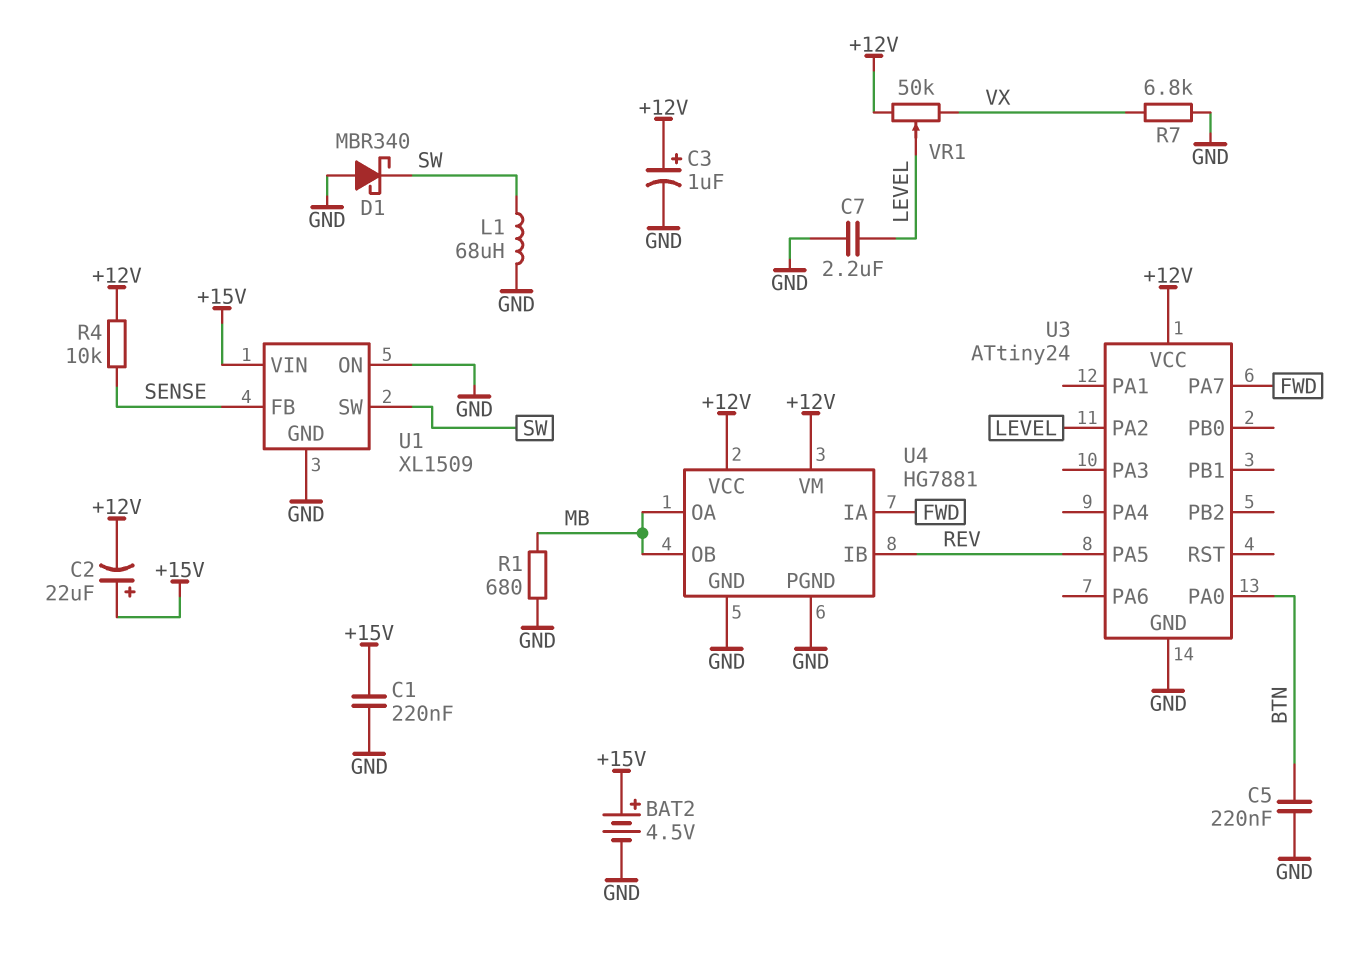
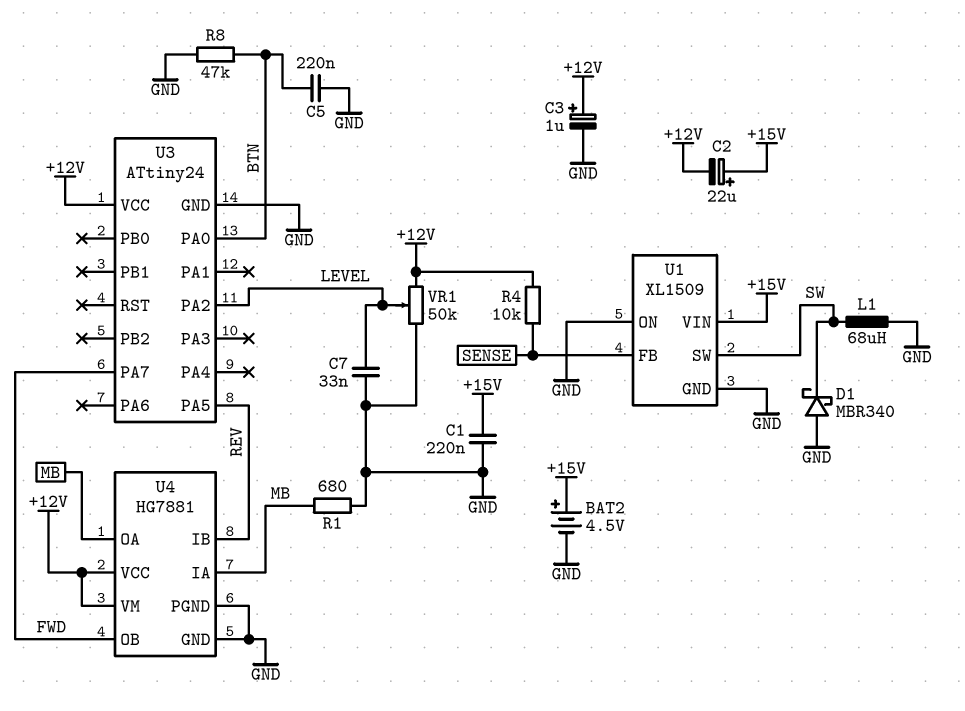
C7: 2.2uF (GND, LEVEL) -> 33nF (GND, LEVEL)
R7: 6.8k (GND, VX) -> none
R8: none -> 47k (BTN, GND)
U4 pin IA: FWD -> MB
U4 pin OB: MB -> FWD
VR1: 50k (+12V, VX, wiper LEVEL) -> 50k (+12V, GND, wiper LEVEL)

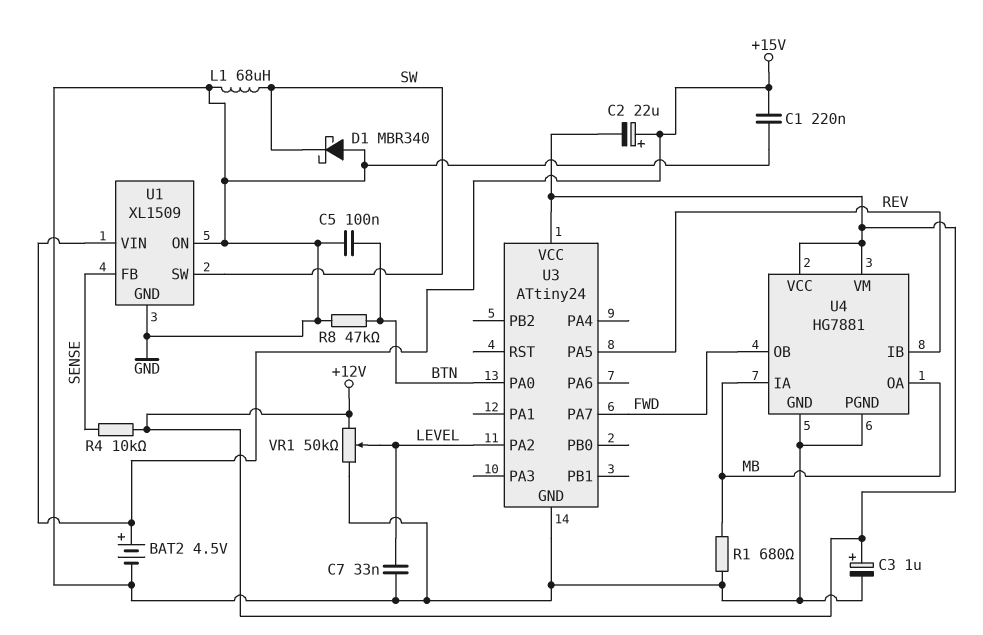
C5: 220nF (BTN, GND) -> 100nF (BTN, GND)

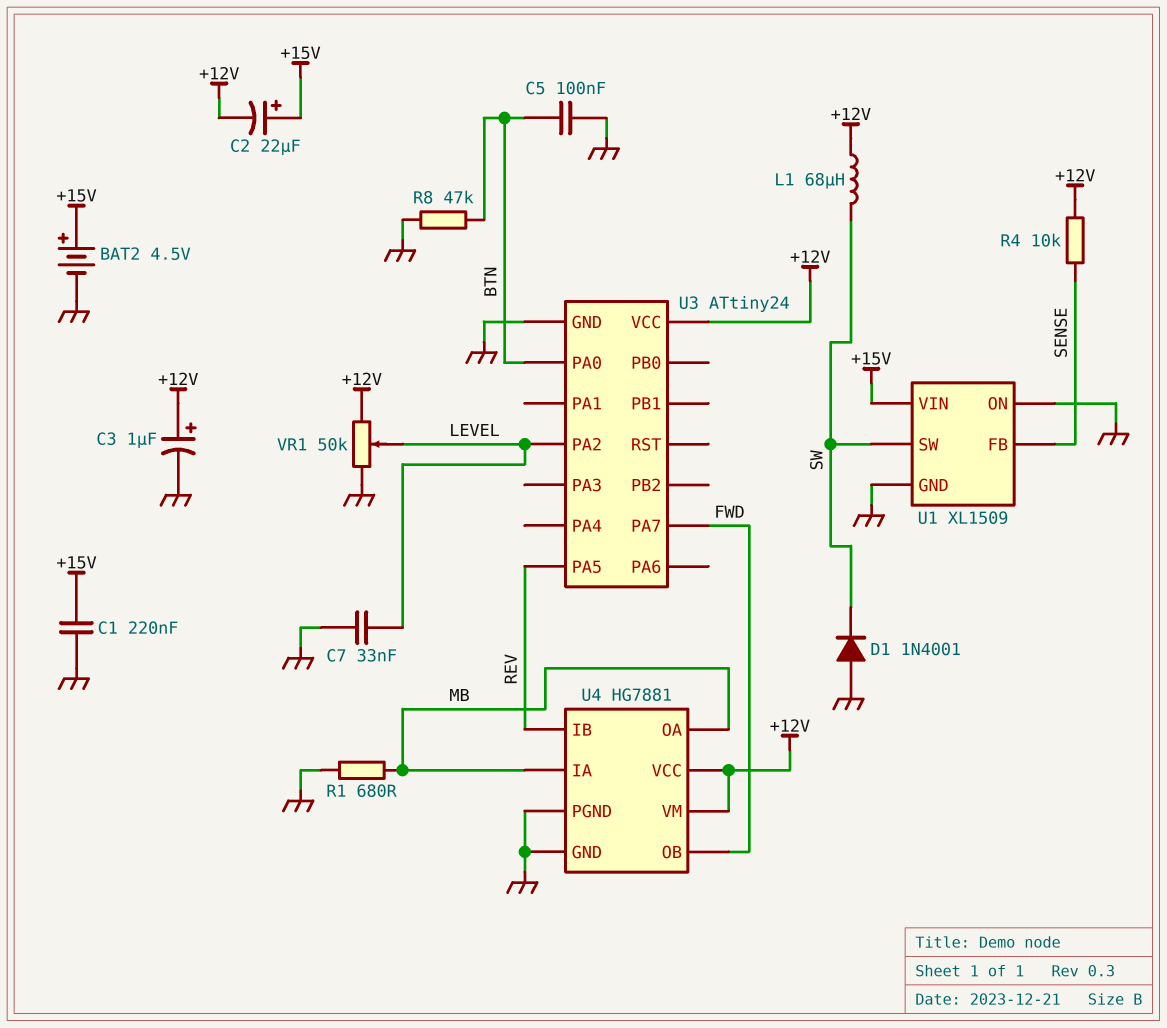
D1: schottky MBR340 (A GND, K SW) -> diode 1N4001 (A GND, K SW)
L1: 68uH (GND, SW) -> 68uH (+12V, SW)

